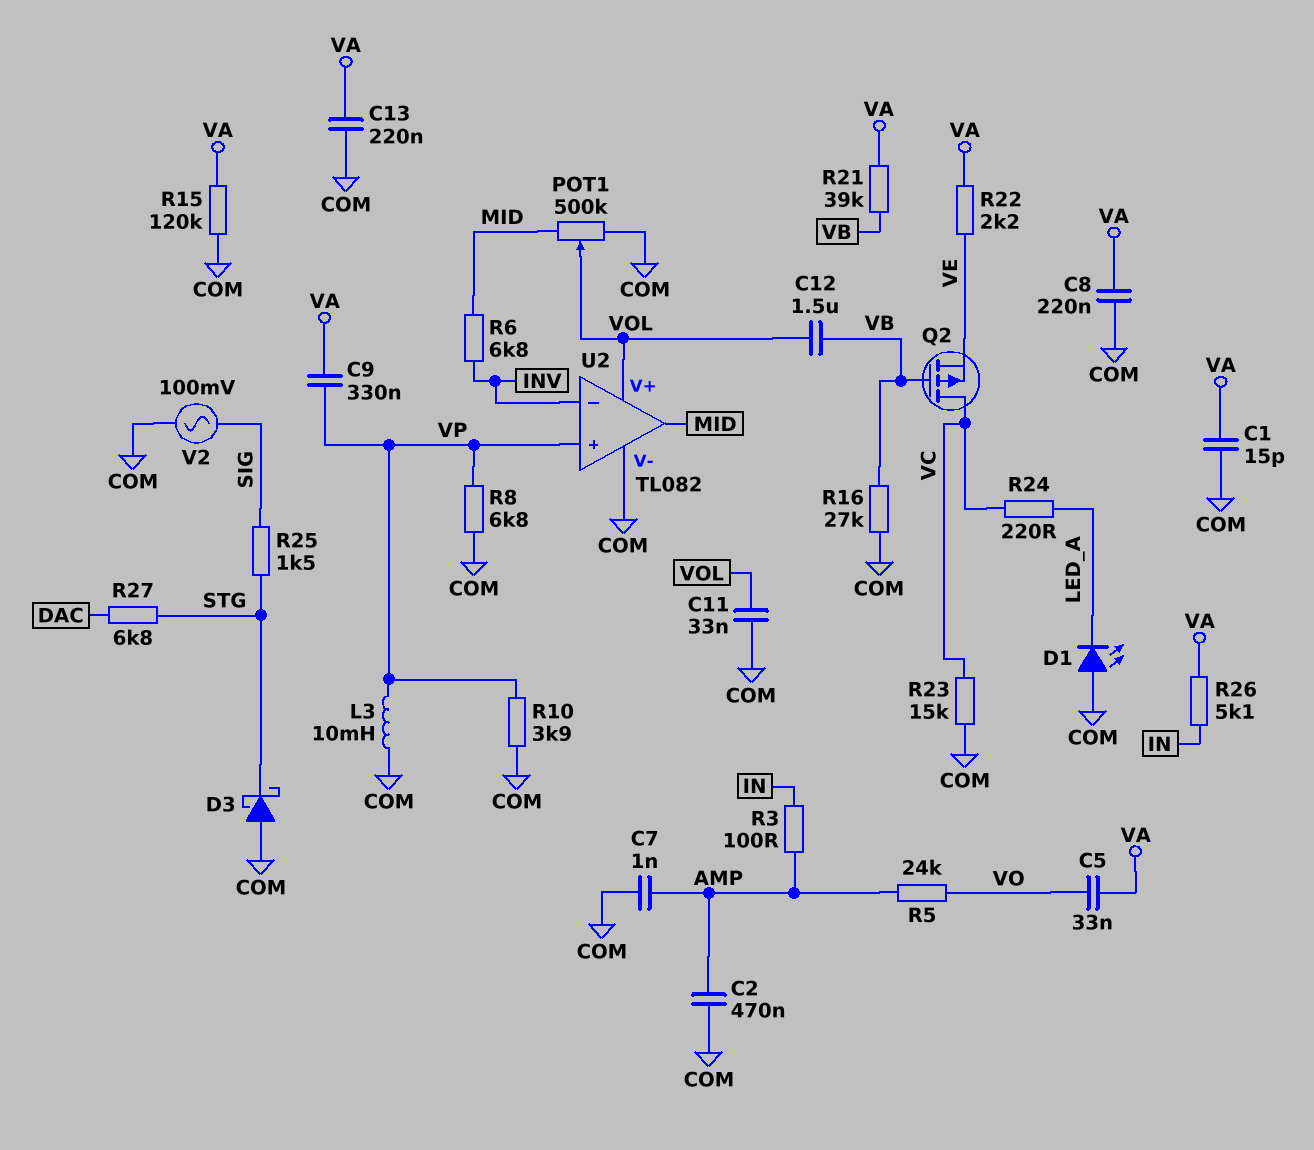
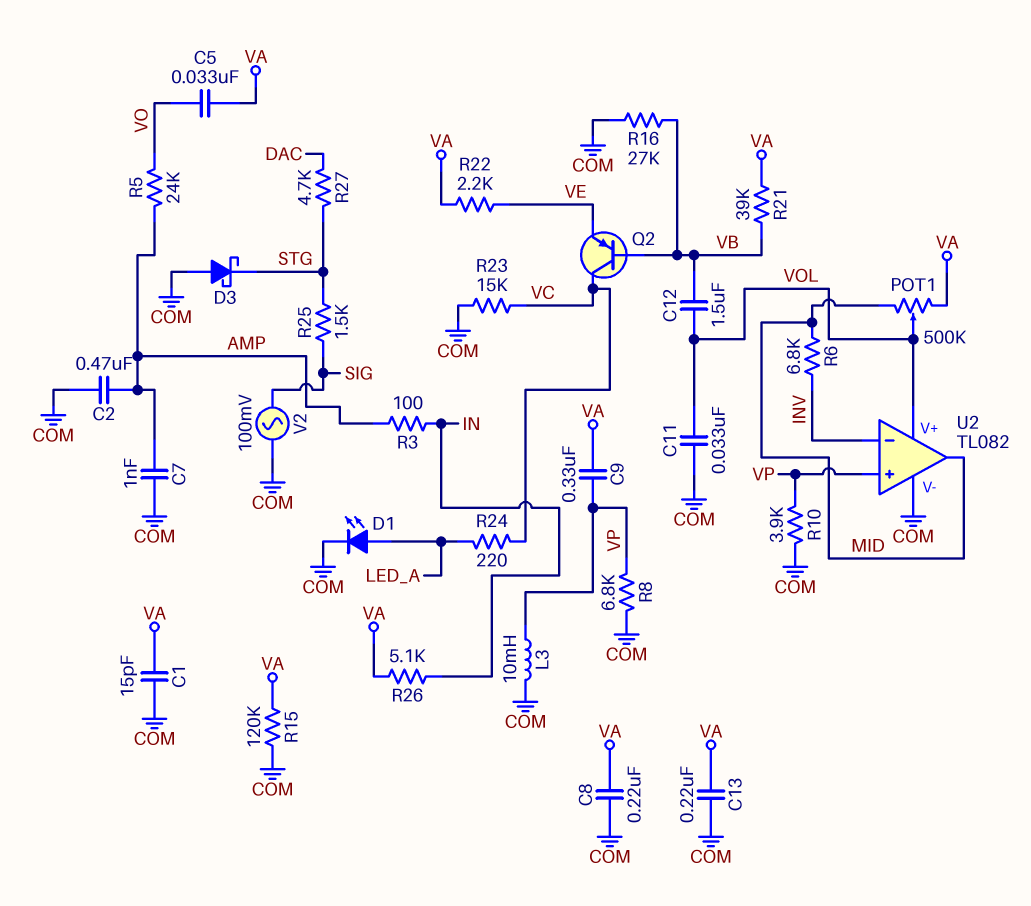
D1: LED (A COM, K LED_A) -> LED (A LED_A, K COM)
POT1: 500k (COM, MID, wiper VOL) -> 500k (MID, VA, wiper VOL)
Q2: PMOS (G VB, D VC, S VE) -> PNP (B VB, C VC, E VE)
R27: 6.8k (DAC, STG) -> 4.7k (DAC, STG)

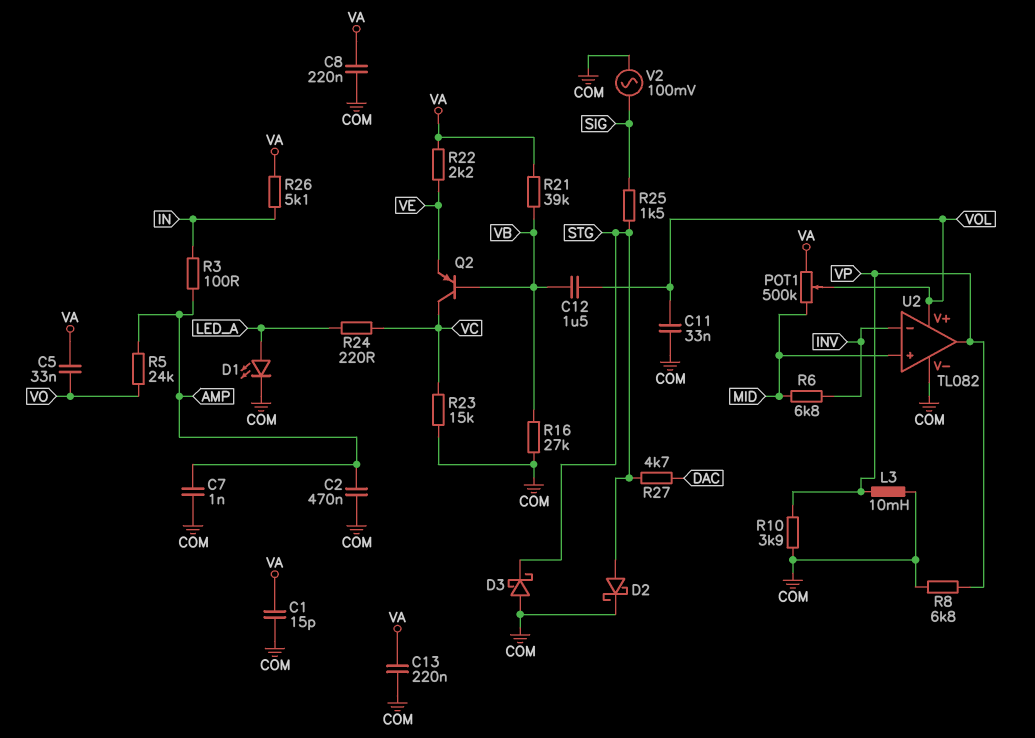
C9: 330nF (VA, VP) -> none
D2: none -> schottky (A STG, K COM)
R15: 120k (COM, VA) -> none
U2 pin in+: VP -> MID
U2 pin out: MID -> VP

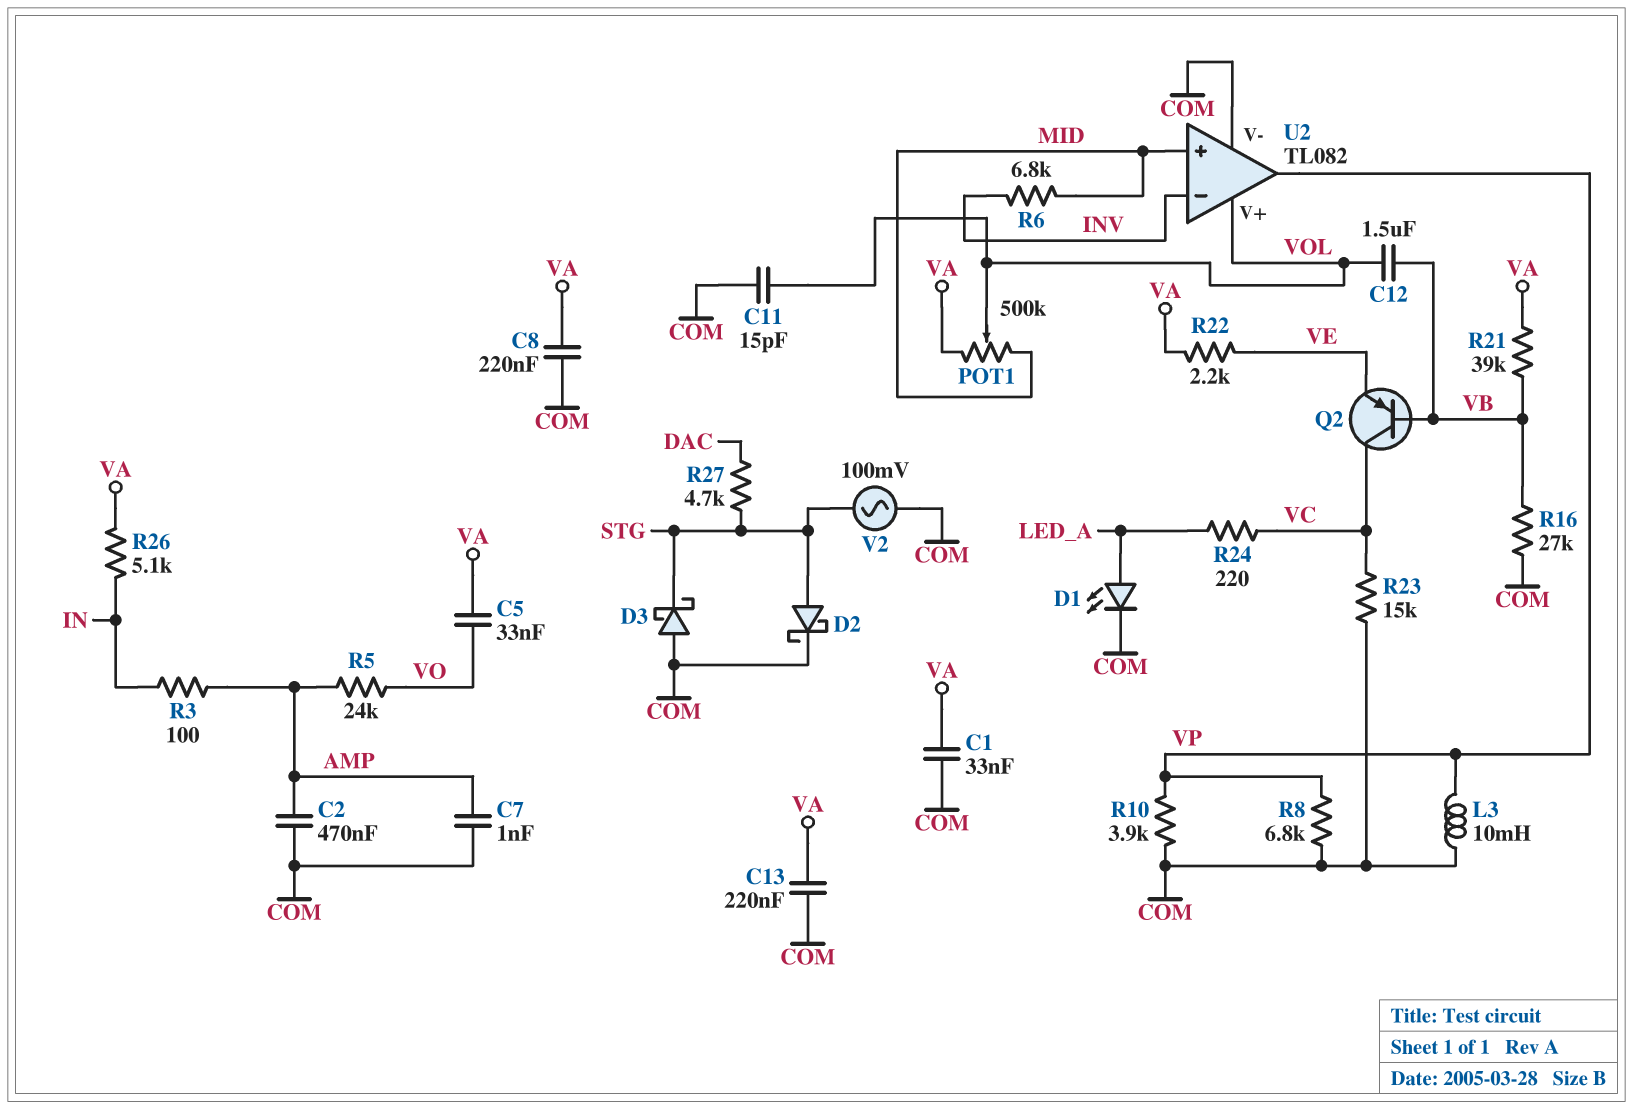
C1: 15pF (COM, VA) -> 33nF (COM, VA)
C11: 33nF (COM, VOL) -> 15pF (COM, VOL)
R25: 1.5k (SIG, STG) -> none
V2: AC 100mV (COM, SIG) -> AC 100mV (COM, STG)

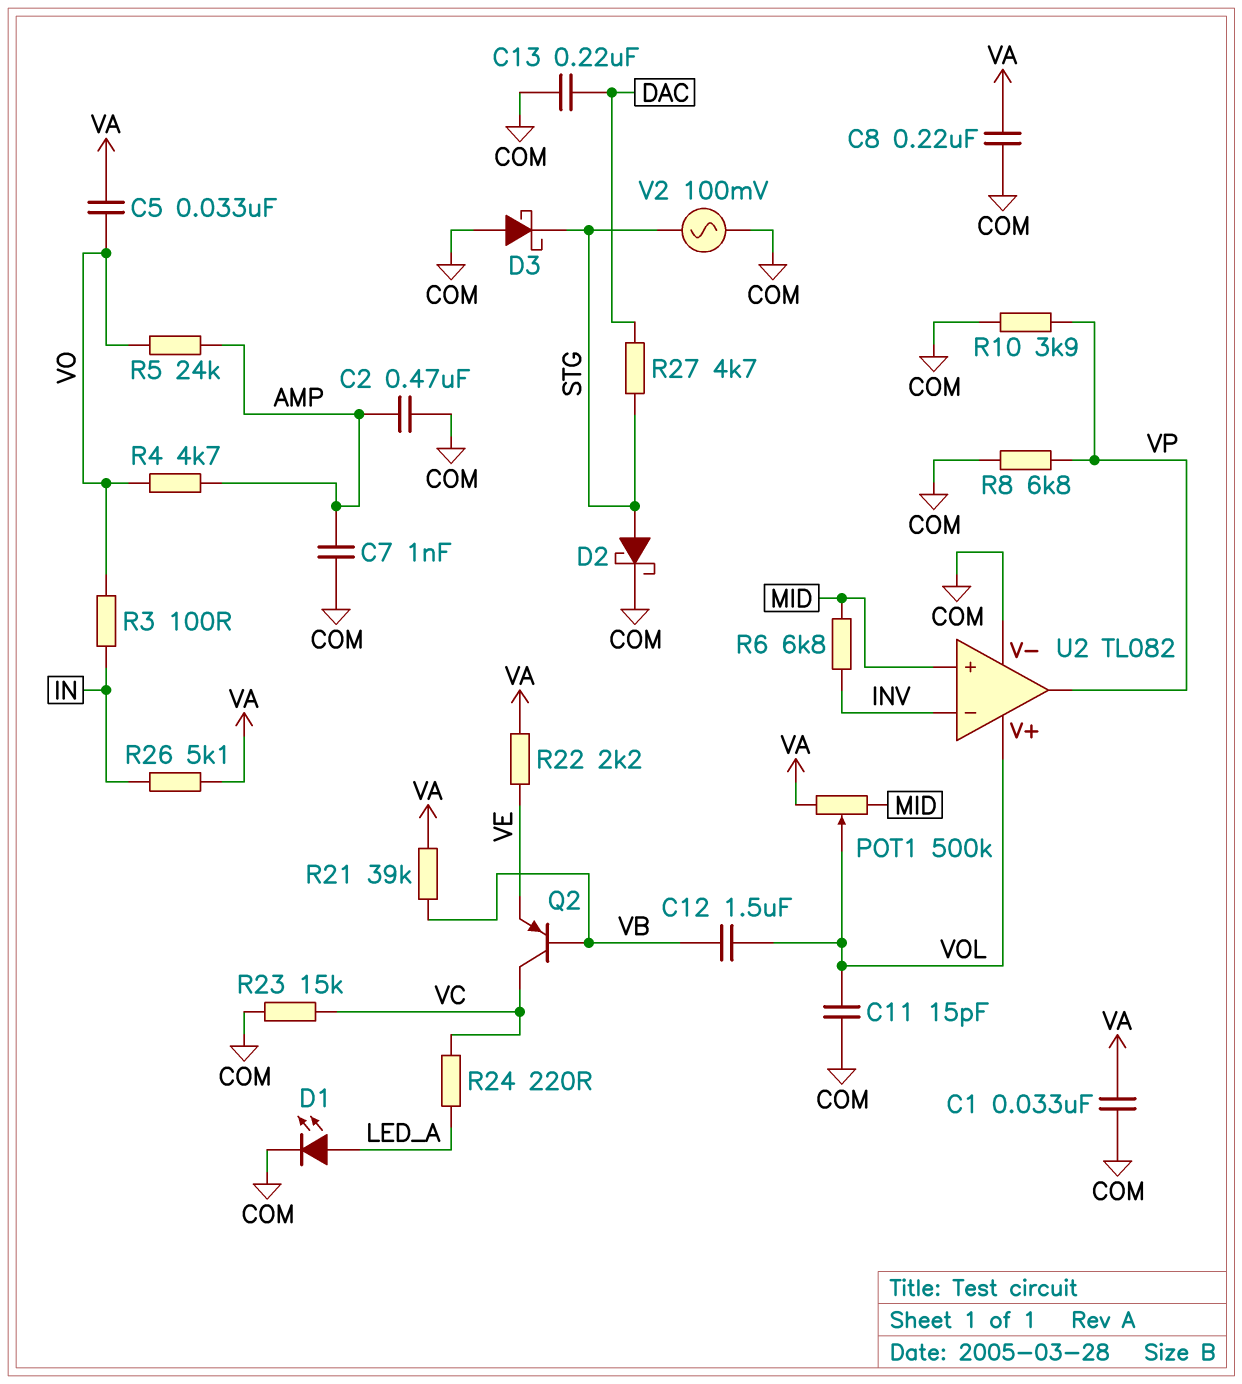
C13: 220nF (COM, VA) -> 220nF (COM, DAC)
L3: 10mH (COM, VP) -> none
R3: 100 (AMP, IN) -> 100 (IN, VO)
R4: none -> 4.7k (AMP, VO)
R16: 27k (COM, VB) -> none

